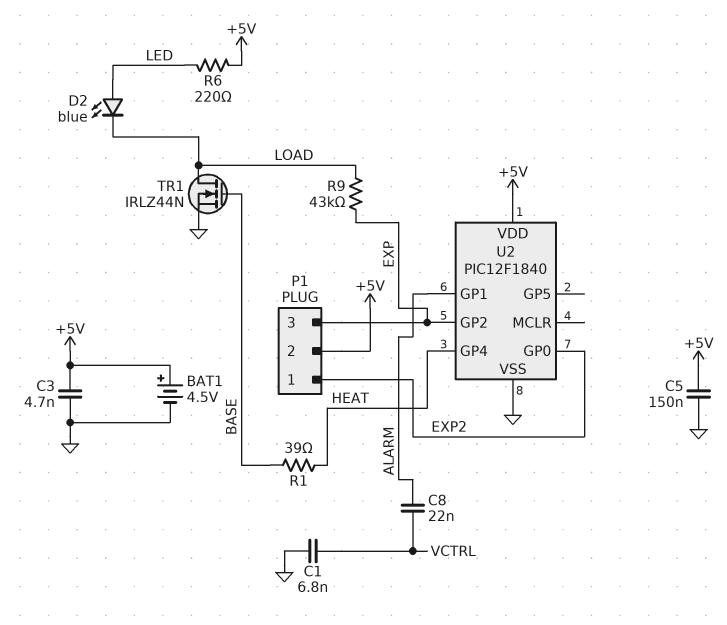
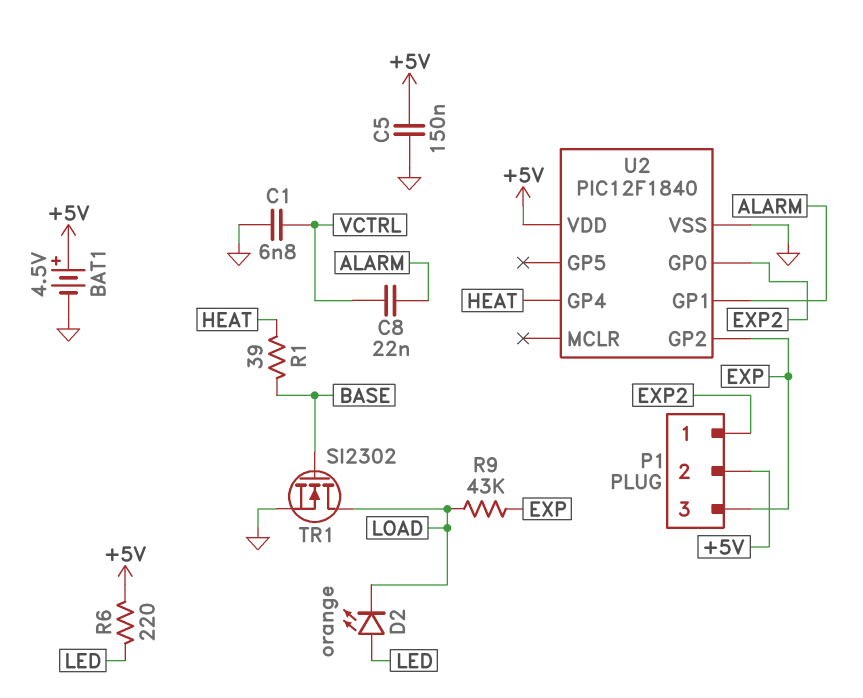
C3: 4.7nF (+5V, GND) -> none
D2: LED blue (A LED, K LOAD) -> LED orange (A LED, K LOAD)
TR1: NMOS IRLZ44N (G BASE, D LOAD, S GND) -> NMOS SI2302 (G BASE, D LOAD, S GND)

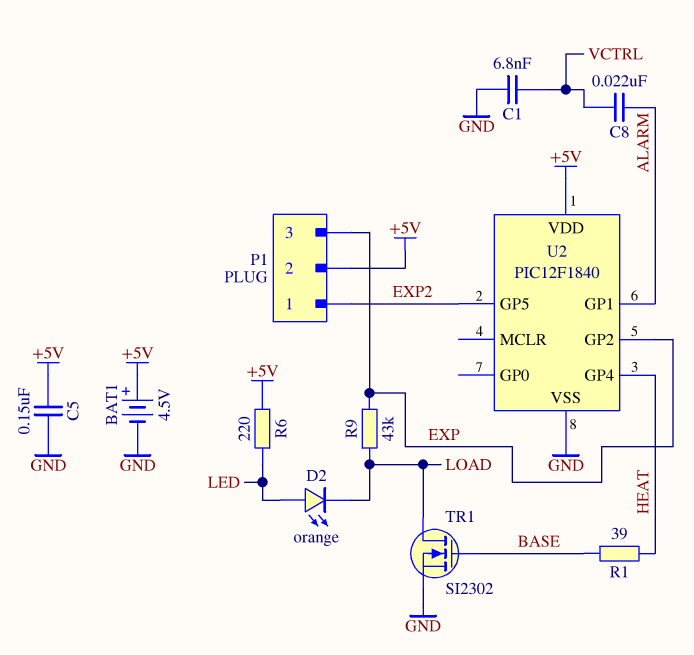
U2 pin GP0: EXP2 -> none
U2 pin GP5: none -> EXP2

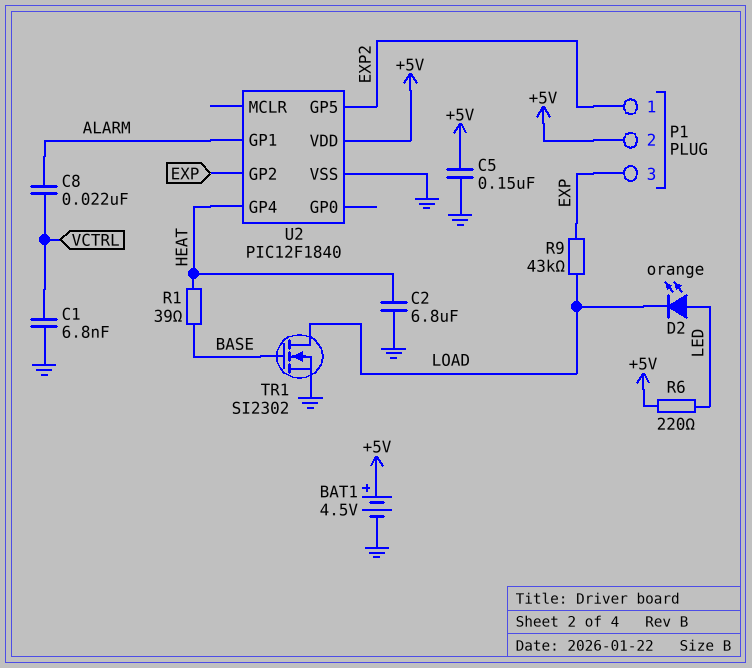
C2: none -> 6.8uF (GND, HEAT)

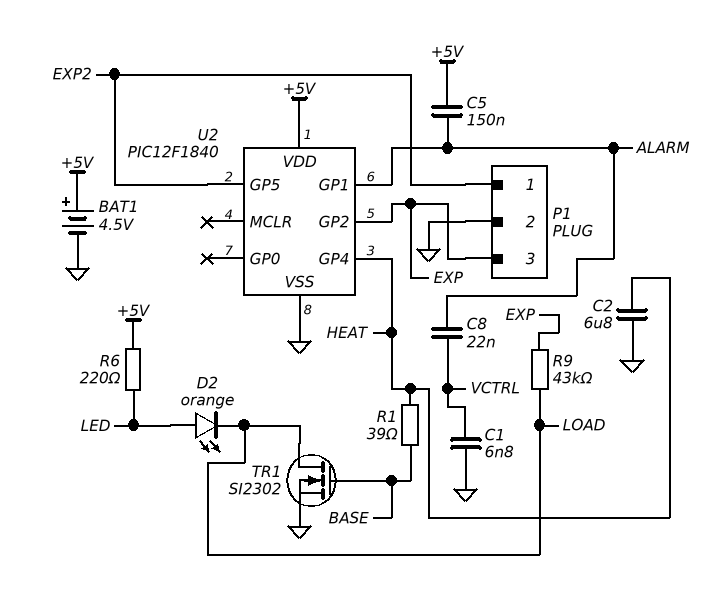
C5: 150nF (+5V, GND) -> 150nF (+5V, ALARM)
P1 pin 2: +5V -> GND

